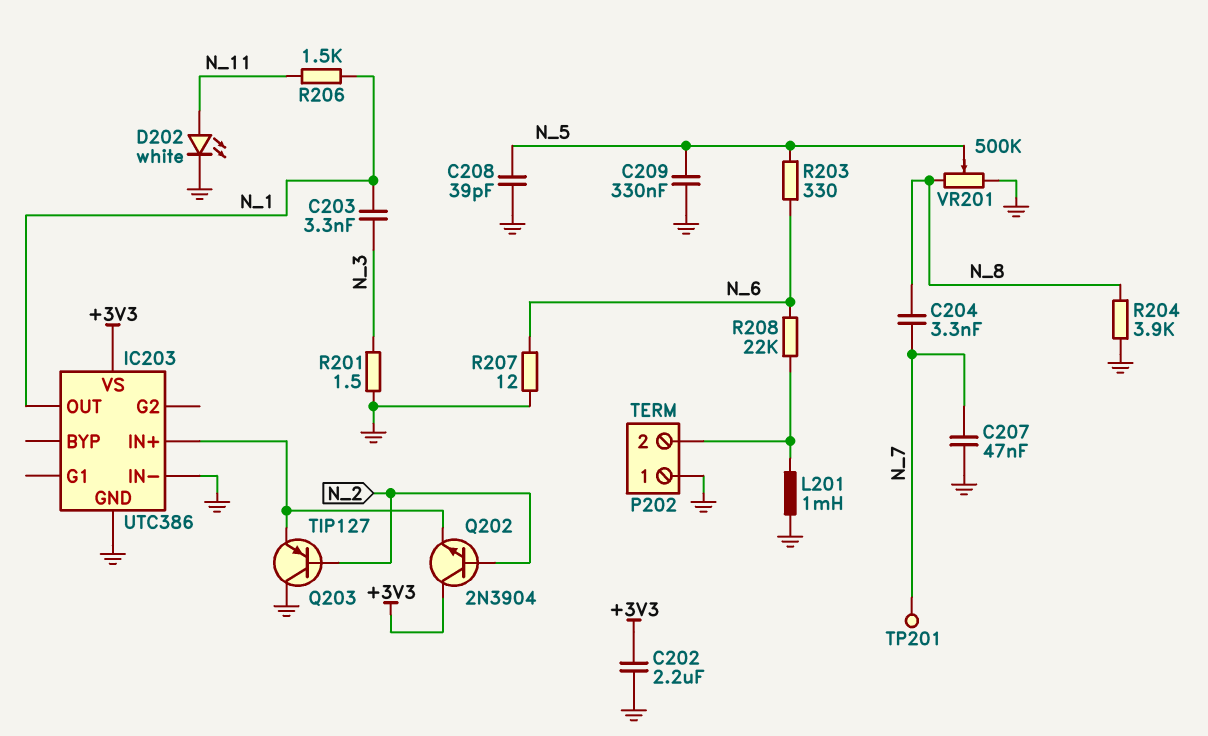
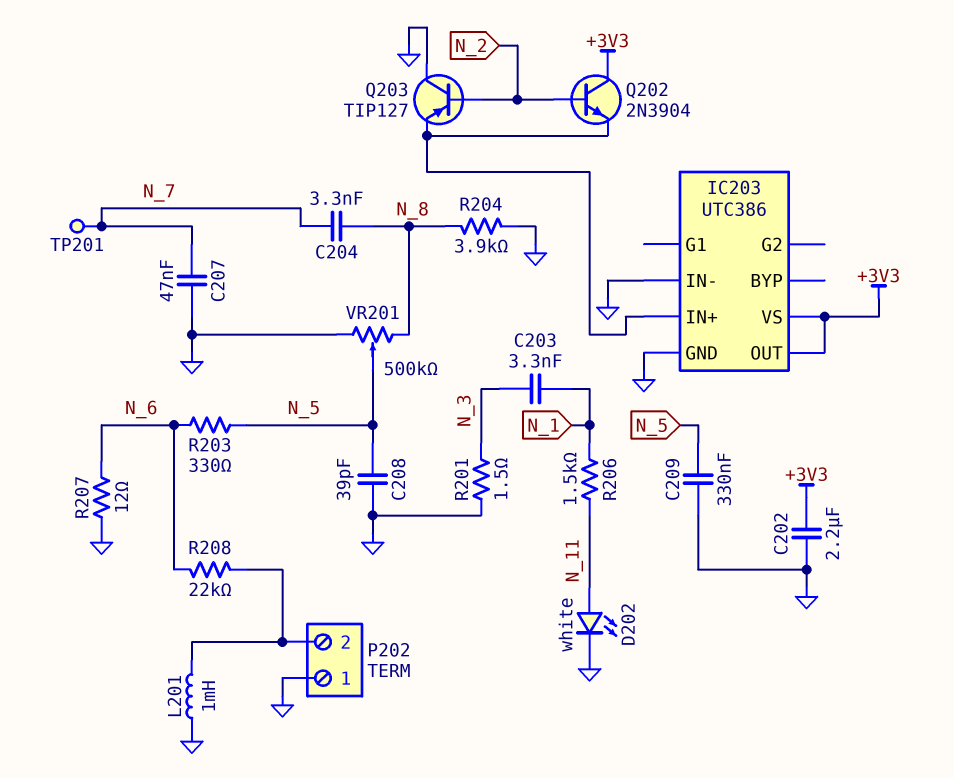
IC203 pin OUT: N_1 -> +3V3

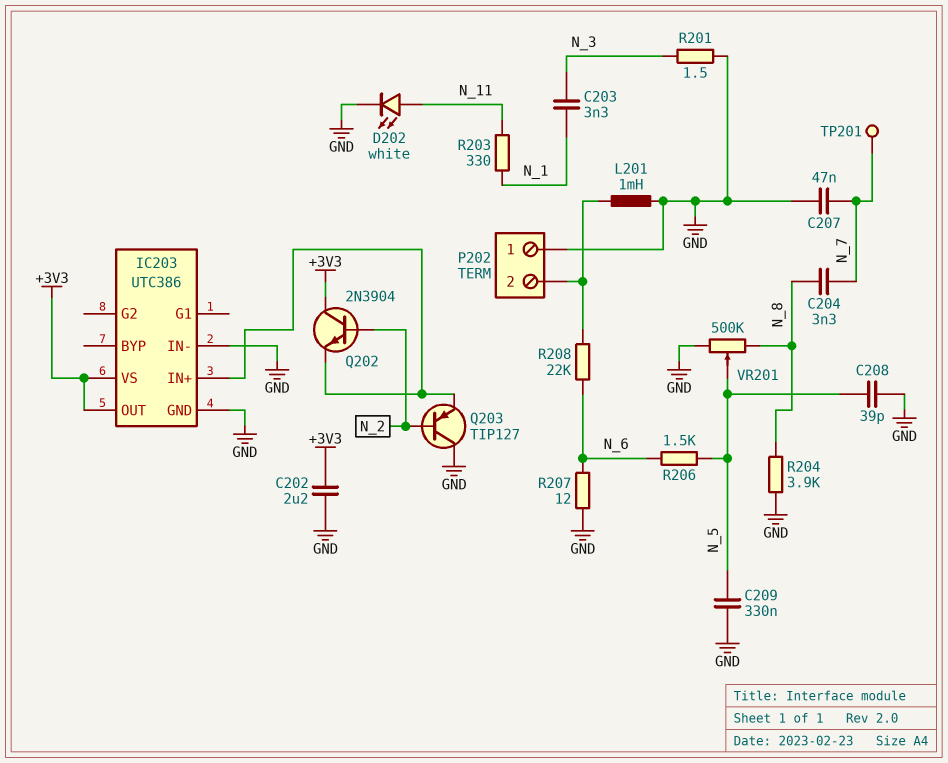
R203: 330 (N_5, N_6) -> 330 (N_1, N_11)
R206: 1.5k (N_1, N_11) -> 1.5k (N_5, N_6)

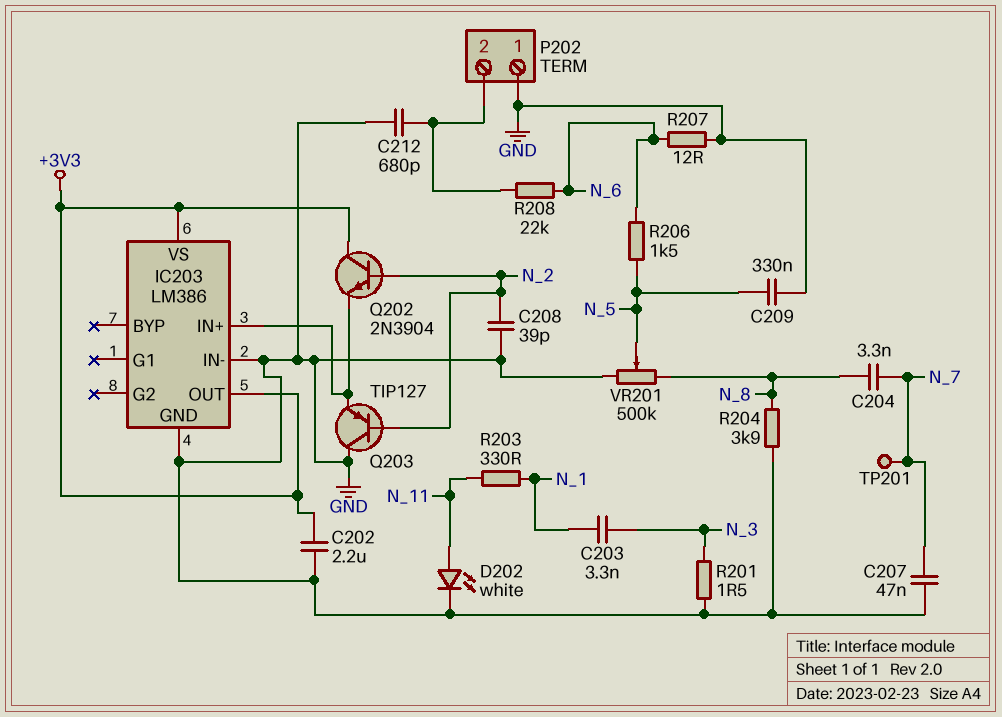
C208: 39pF (GND, N_5) -> 39pF (GND, N_2)
C212: none -> 680pF (GND, P202/2)
IC203: UTC386 -> LM386
L201: 1mH (GND, P202/2) -> none

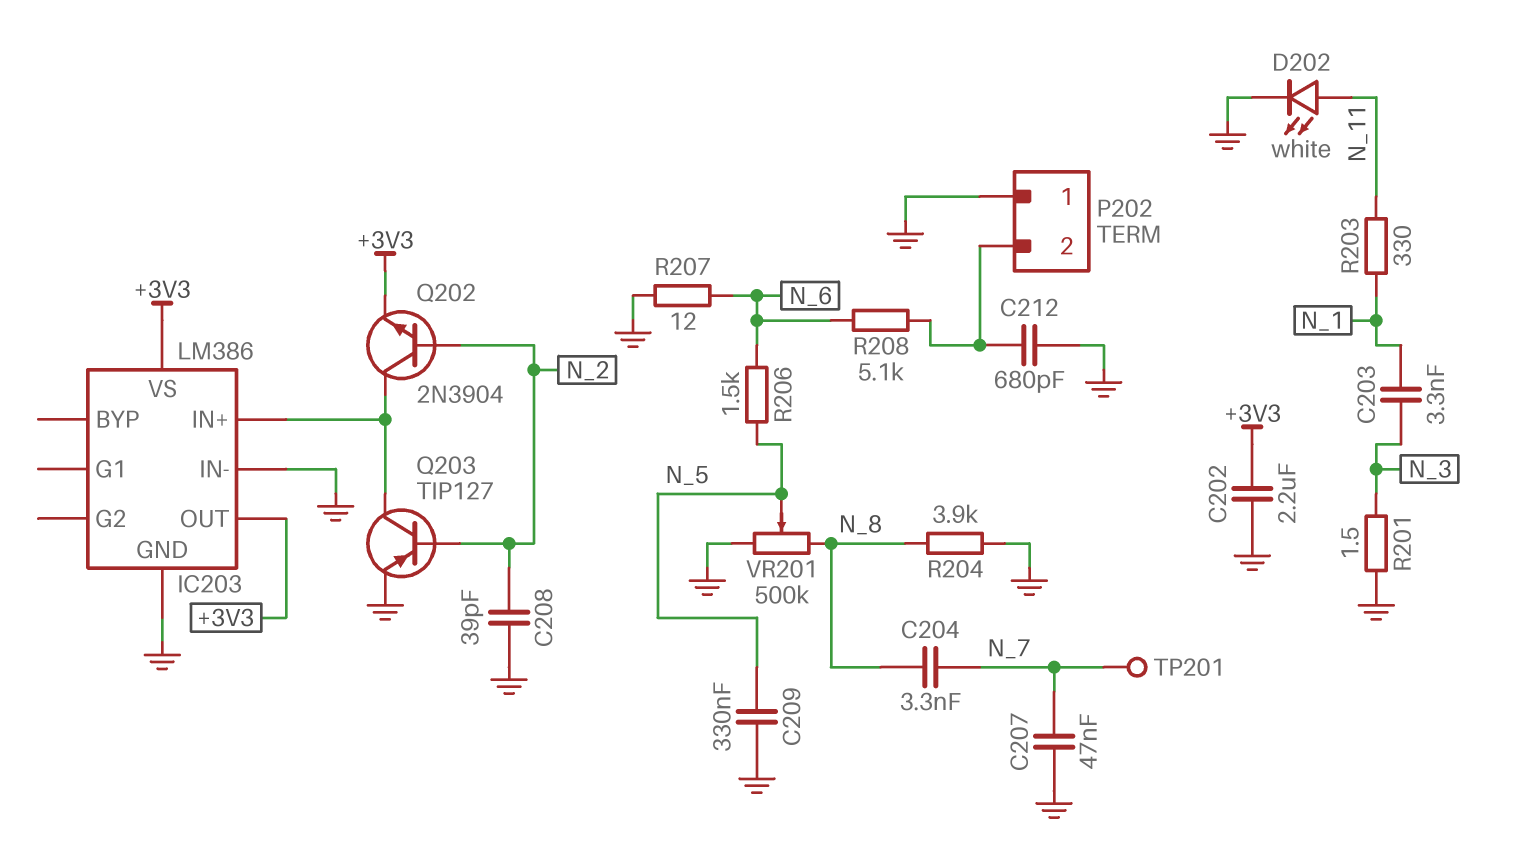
Q202: NPN 2N3904 (B N_2, C +3V3, E IC203/IN+) -> NPN 2N3904 (B N_2, C IC203/IN+, E +3V3)
Q203: PNP TIP127 (B N_2, C GND, E IC203/IN+) -> PNP TIP127 (B N_2, C IC203/IN+, E GND)
R208: 22k (N_6, P202/2) -> 5.1k (N_6, P202/2)

